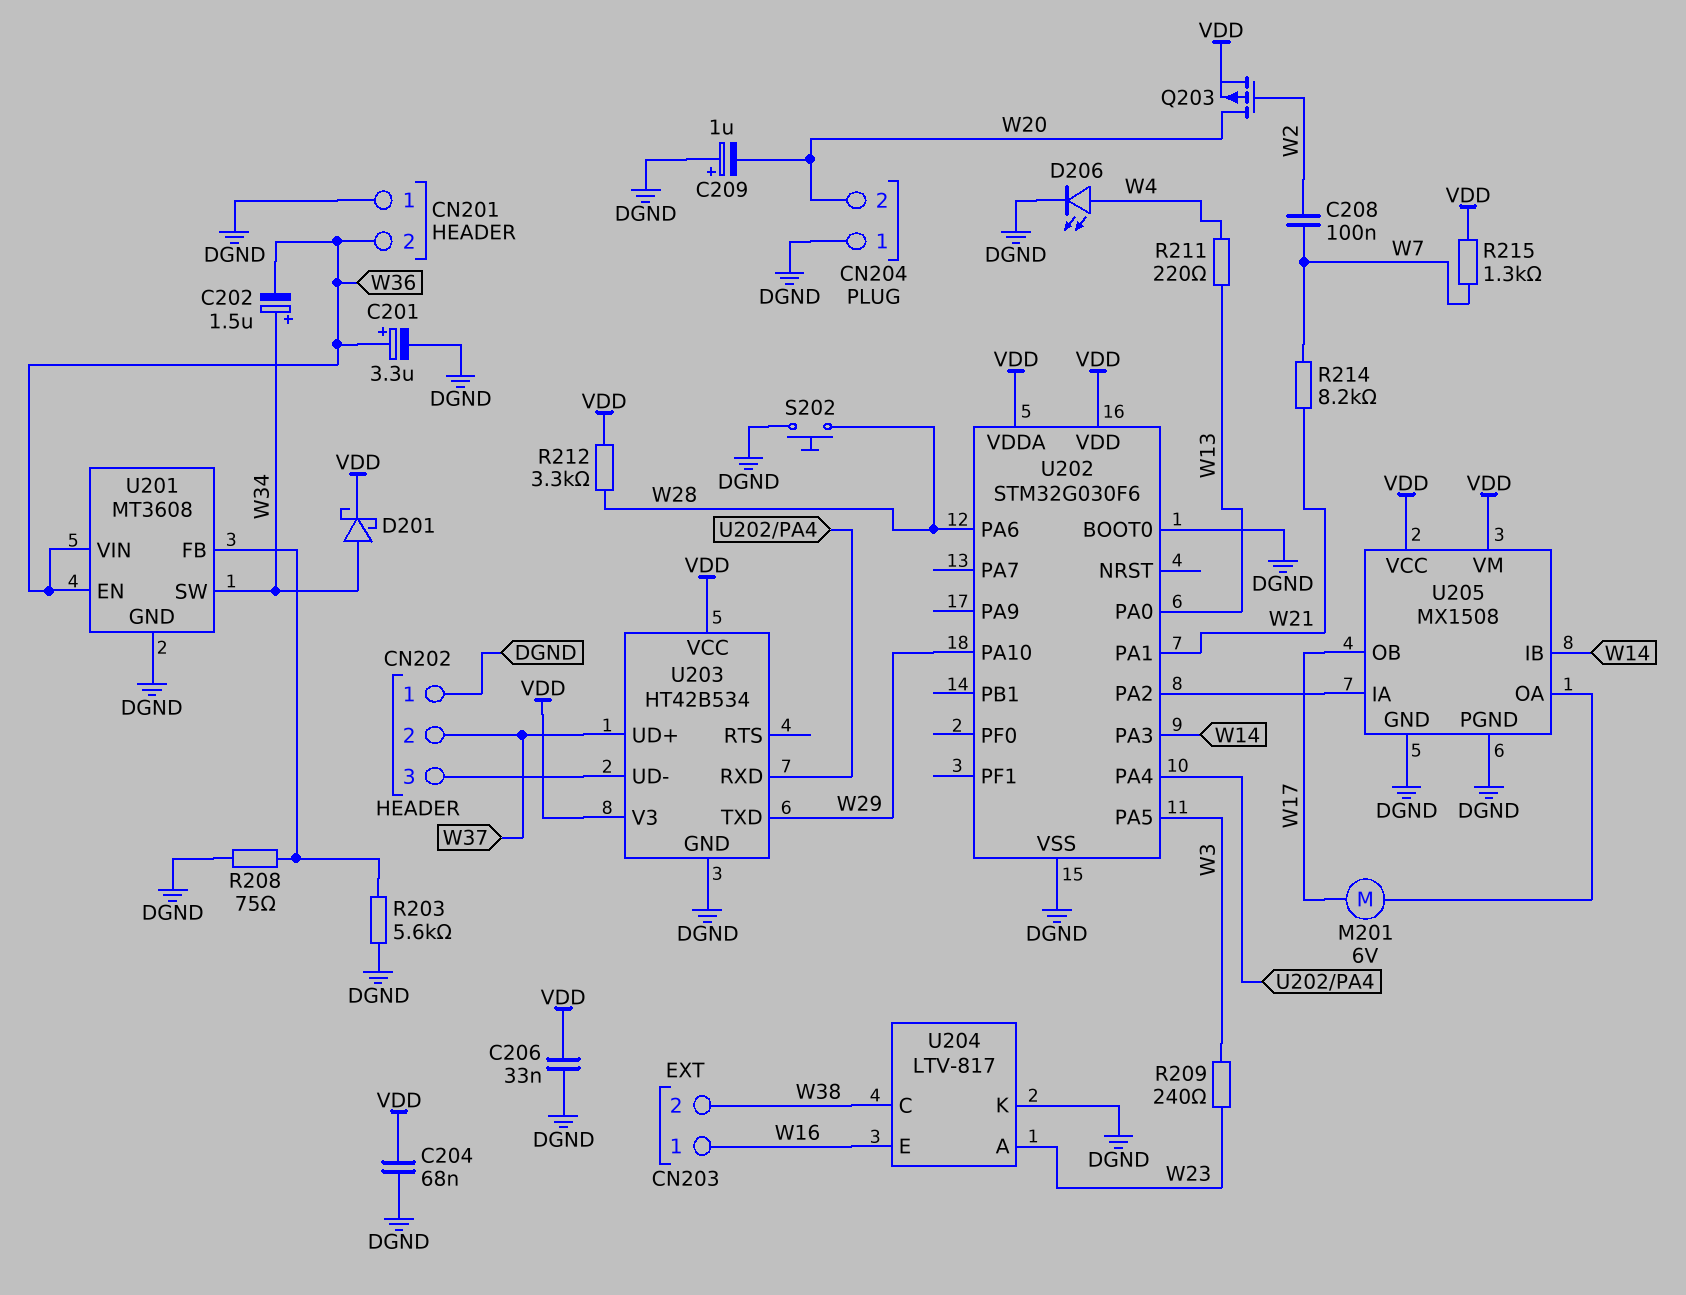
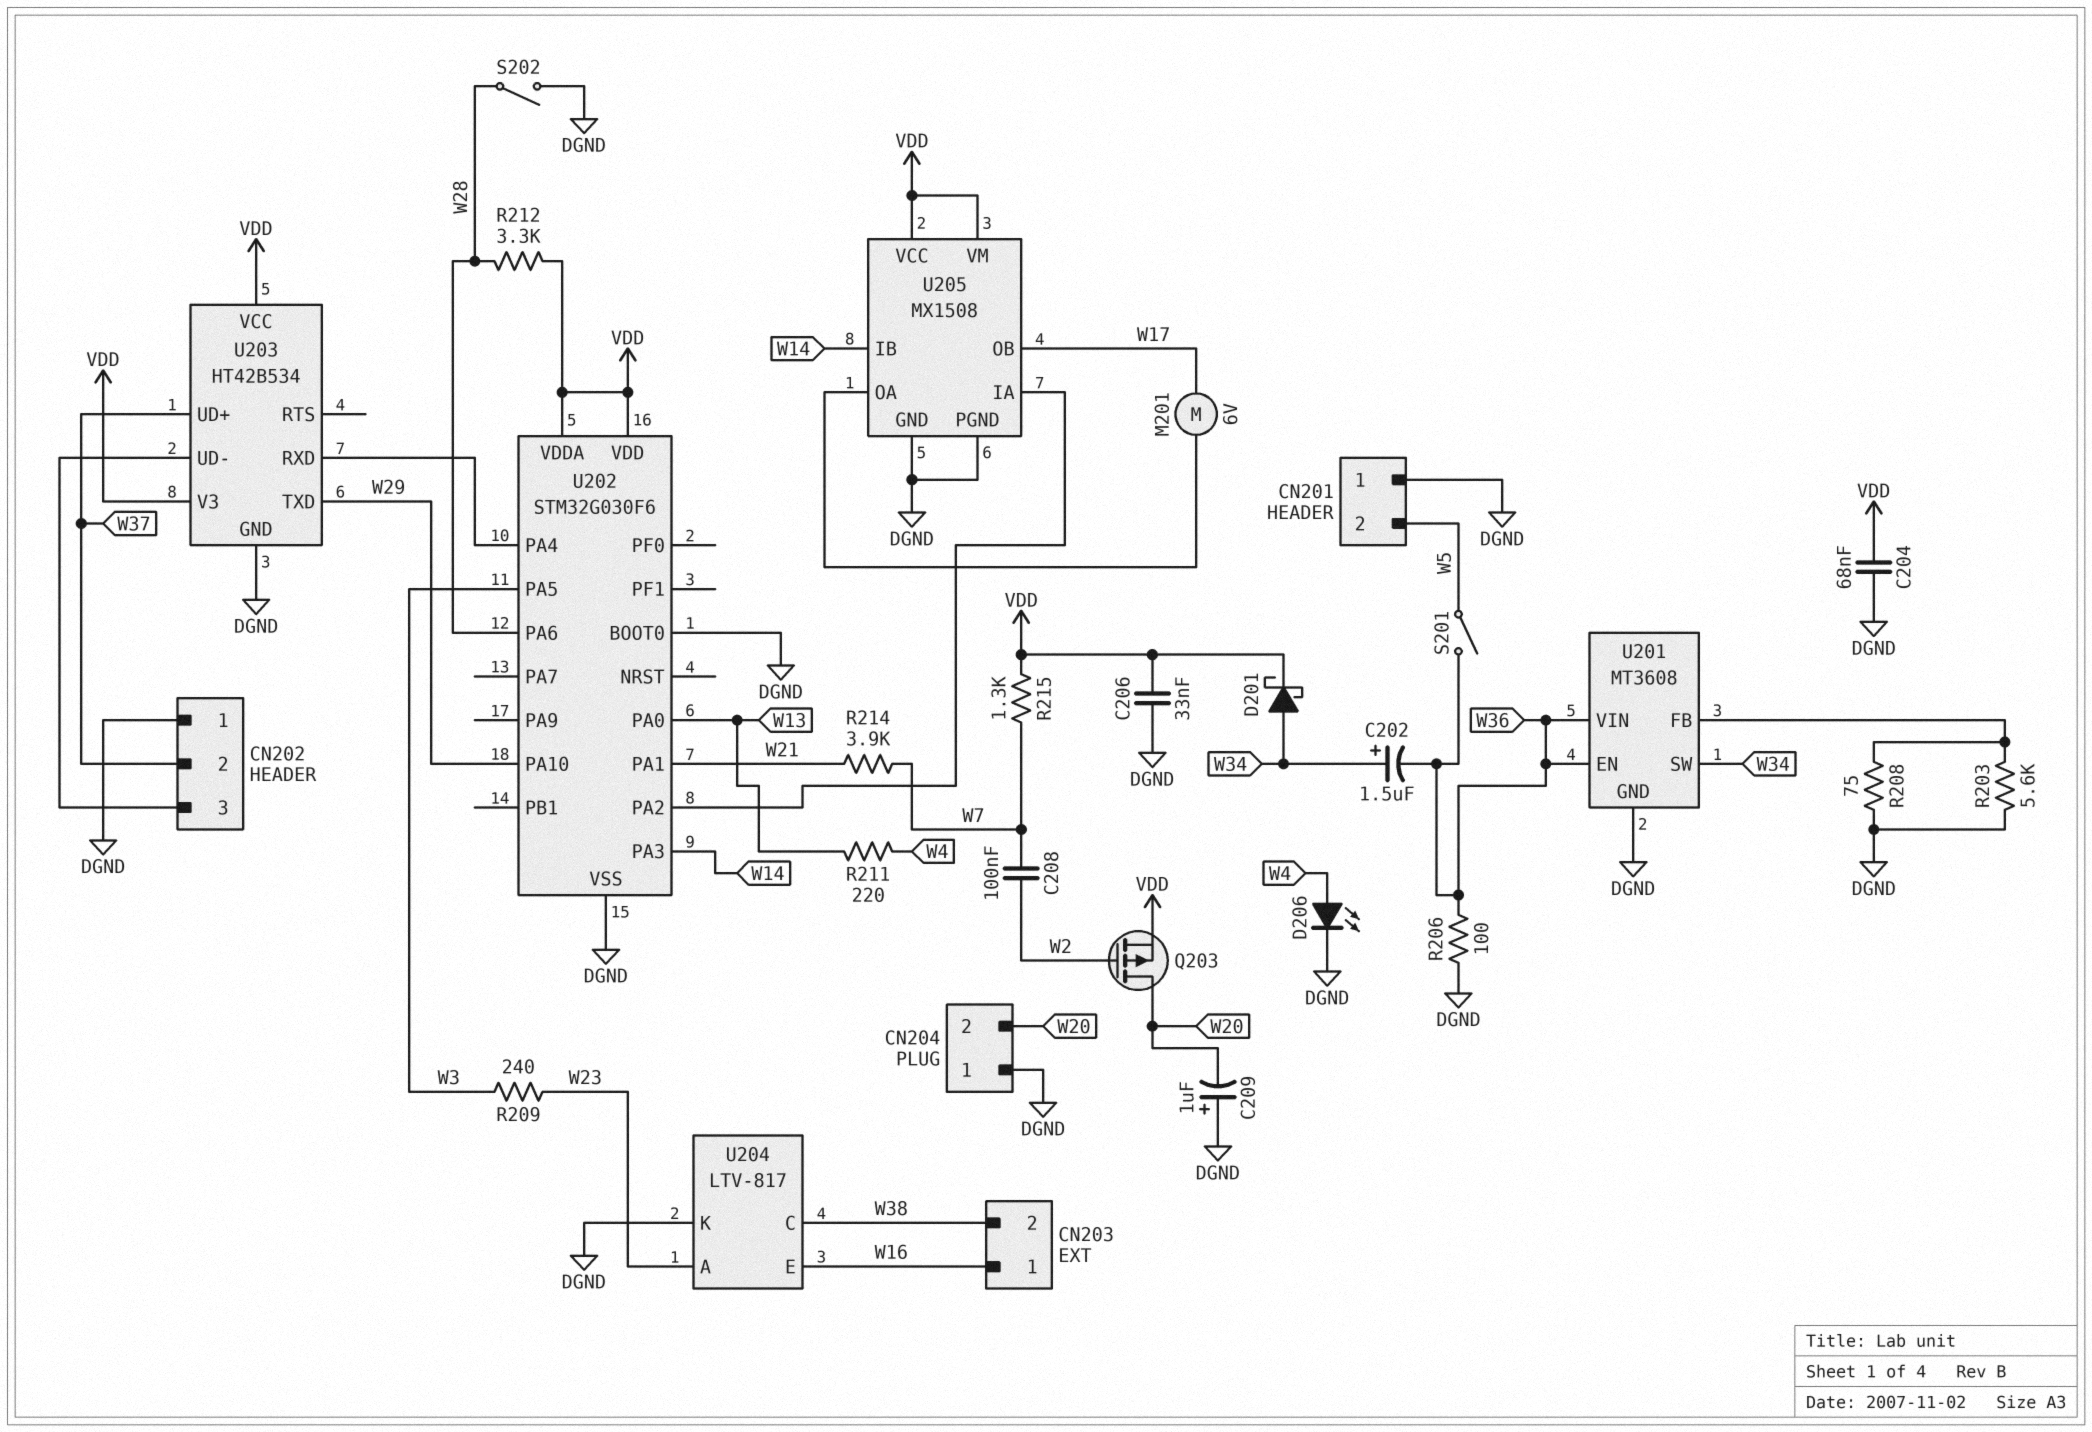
C201: 3.3uF (plus W36, minus DGND) -> none
CN201 pin 2: W36 -> W5
R206: none -> 100 (DGND, W36)
R214: 8.2k (W7, W21) -> 3.9k (W7, W21)
S201: none -> switch (W5, W36)
S202: button (DGND, W28) -> switch (DGND, W28)

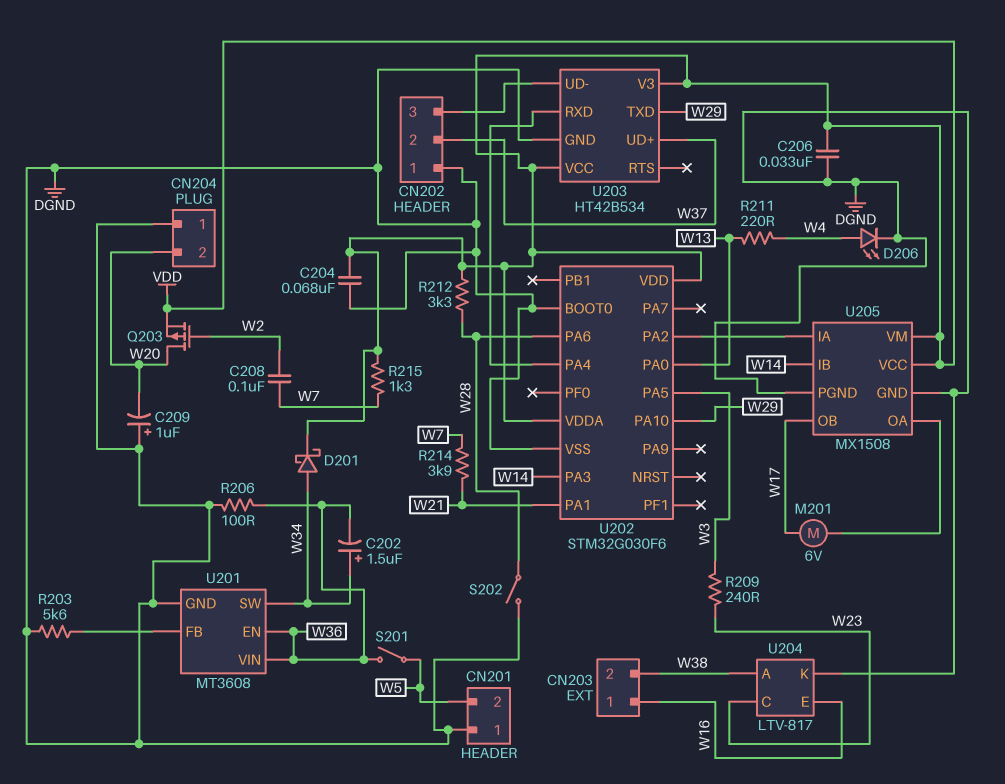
R208: 75 (DGND, U201/FB) -> none
U204 pin A: W23 -> W38
U204 pin C: W38 -> W23

